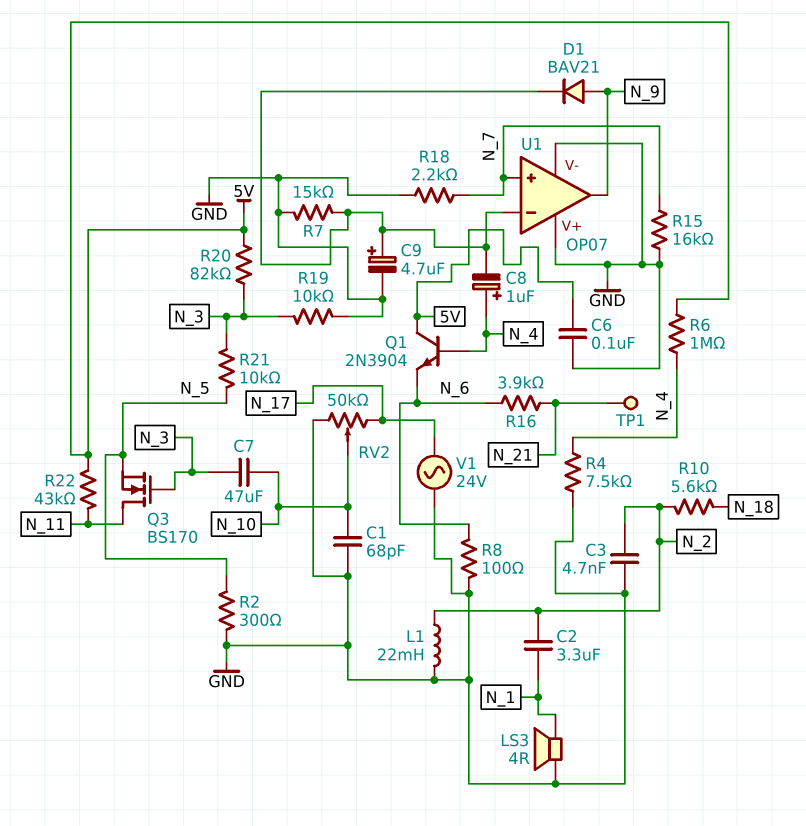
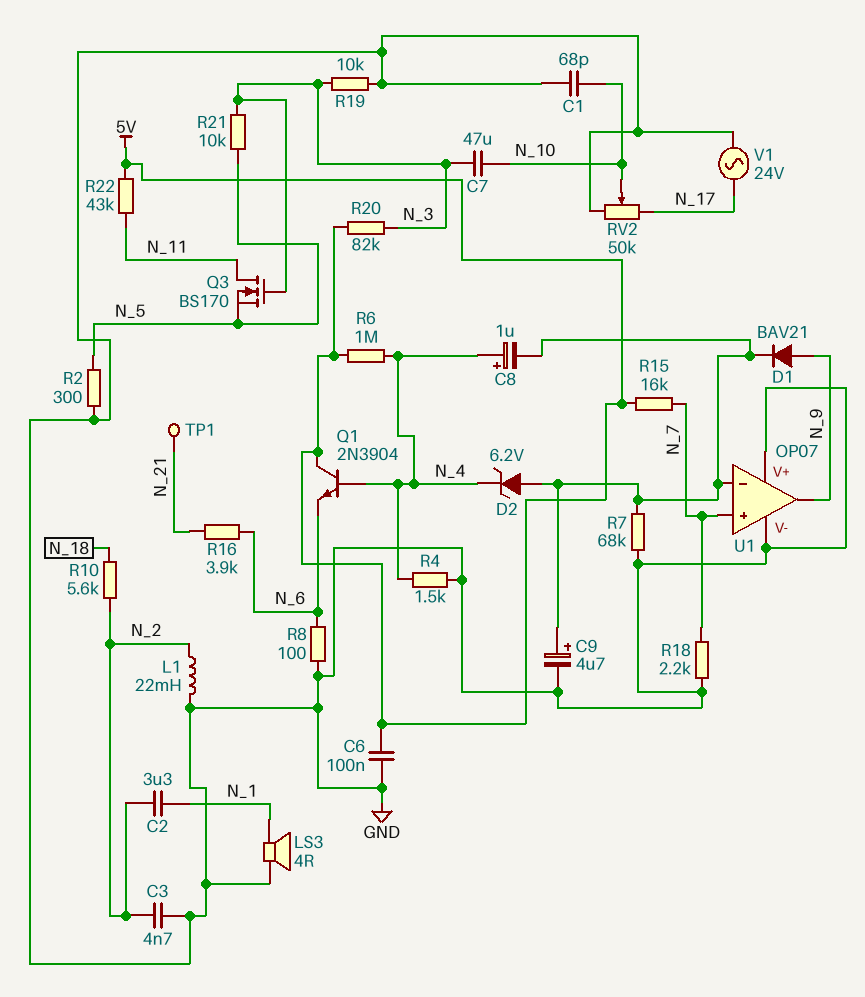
D2: none -> zener 6.2V (A U1/in-, K N_4)
R4: 7.5k (GND, N_4) -> 1.5k (GND, N_4)
R7: 15k (GND, U1/in-) -> 68k (GND, U1/in-)
R15: 16k (GND, N_7) -> 16k (5V, N_7)

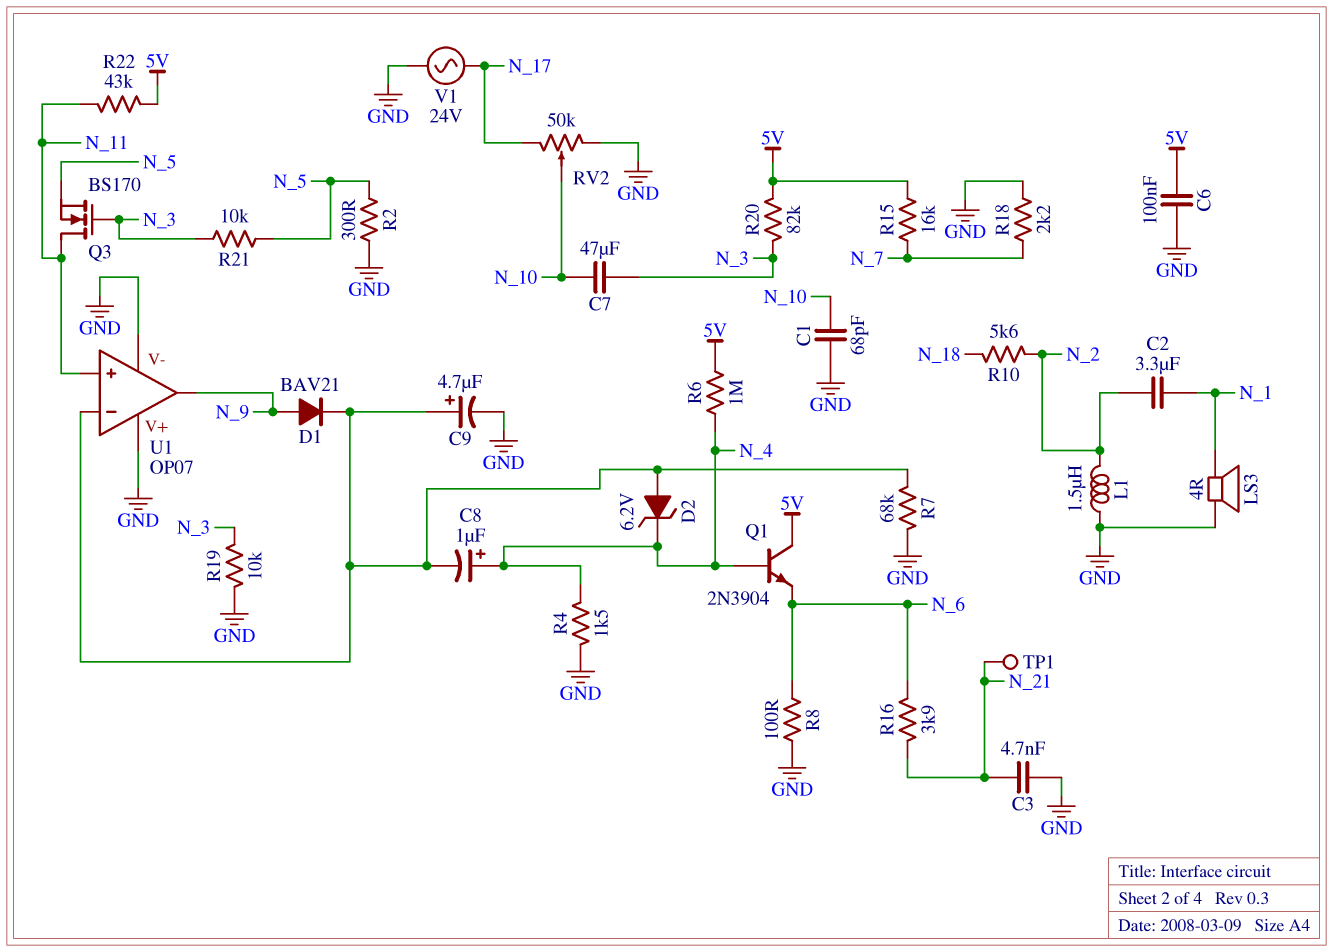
C3: 4.7nF (GND, N_2) -> 4.7nF (GND, N_21)
L1: 22mH (GND, N_2) -> 1.5uH (GND, N_2)
U1 pin in+: N_7 -> N_11

